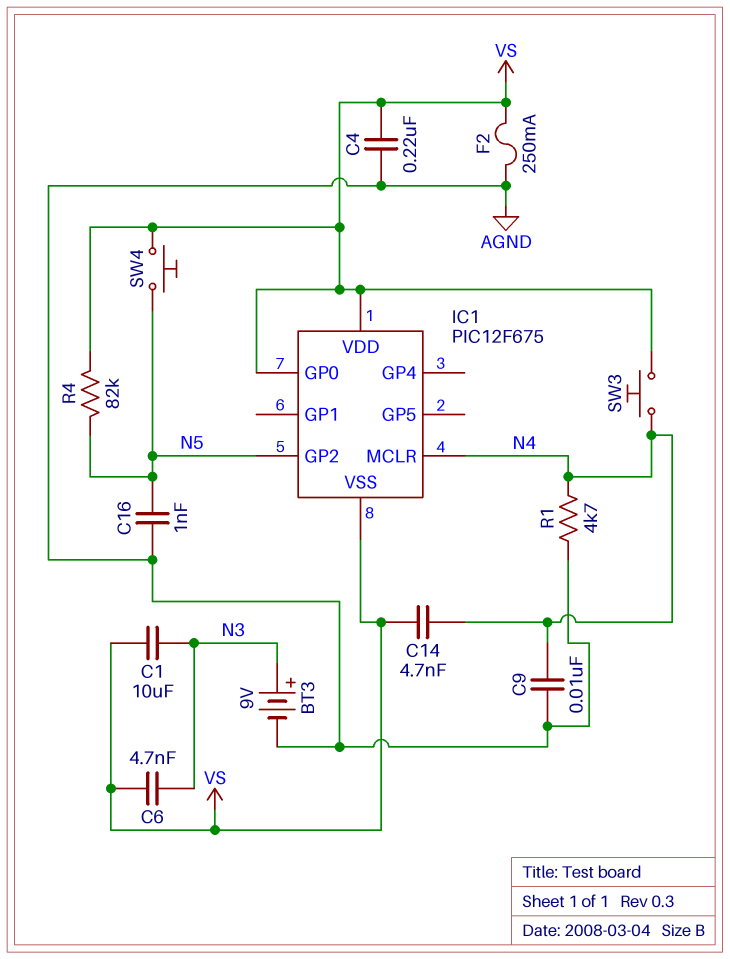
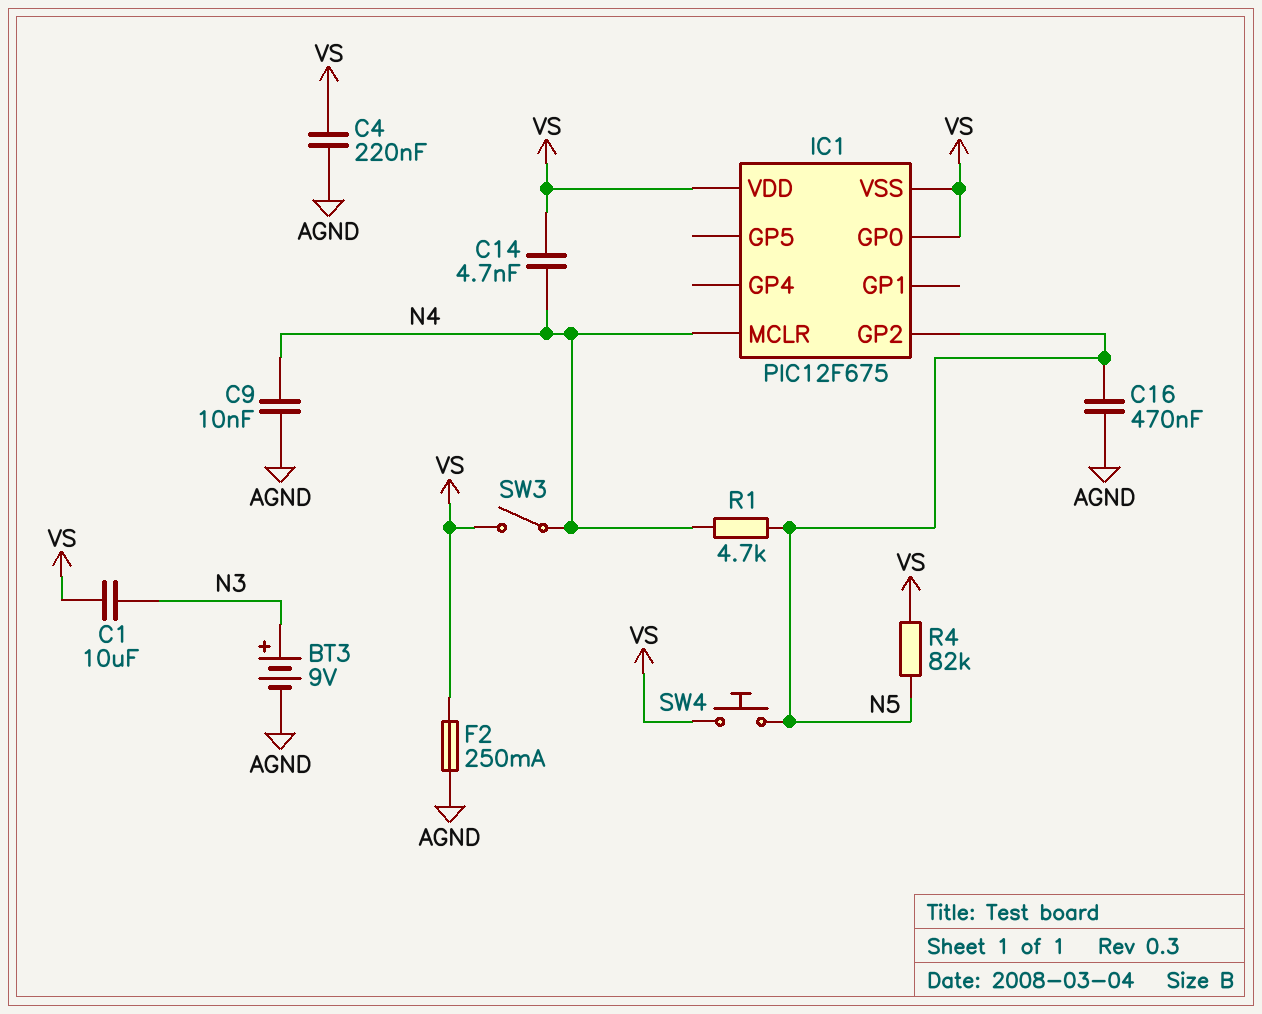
C6: 4.7nF (N3, VS) -> none
C16: 1nF (AGND, N5) -> 470nF (AGND, N5)
R1: 4.7k (AGND, N4) -> 4.7k (N4, N5)
SW3: button (N4, VS) -> switch (N4, VS)

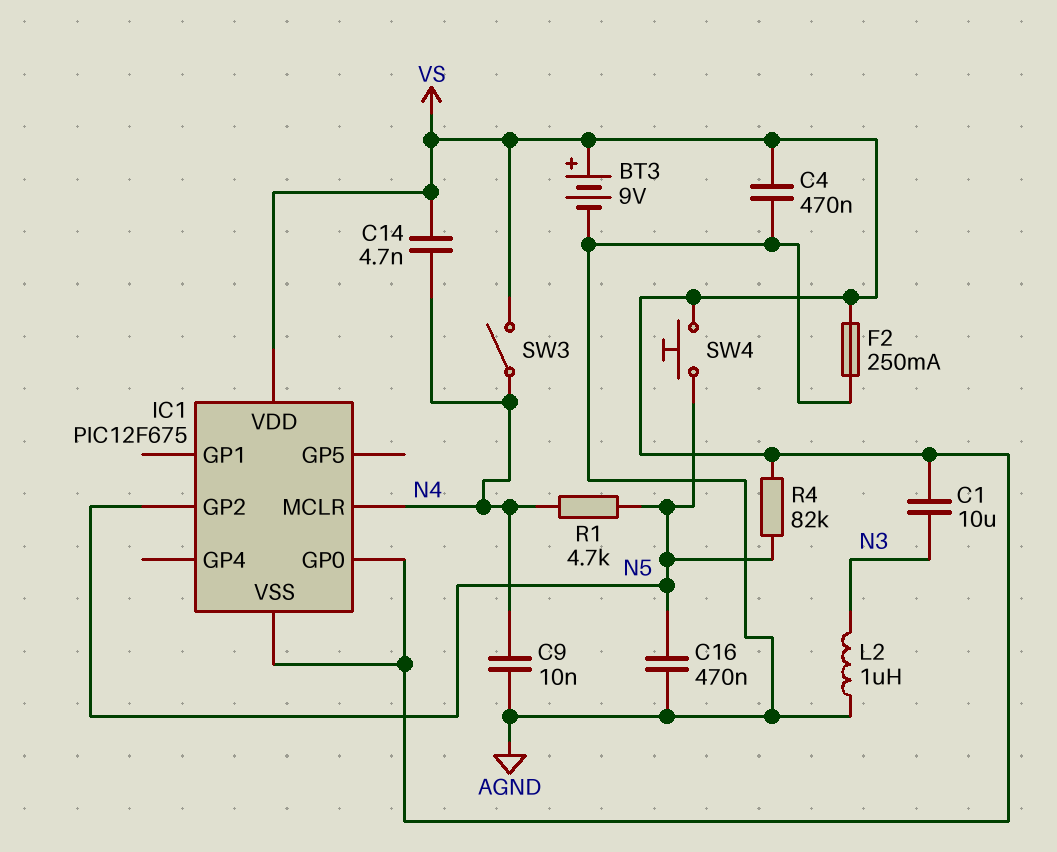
BT3: 9V (plus N3, minus AGND) -> 9V (plus VS, minus AGND)
C4: 220nF (AGND, VS) -> 470nF (AGND, VS)
L2: none -> 1uH (AGND, N3)

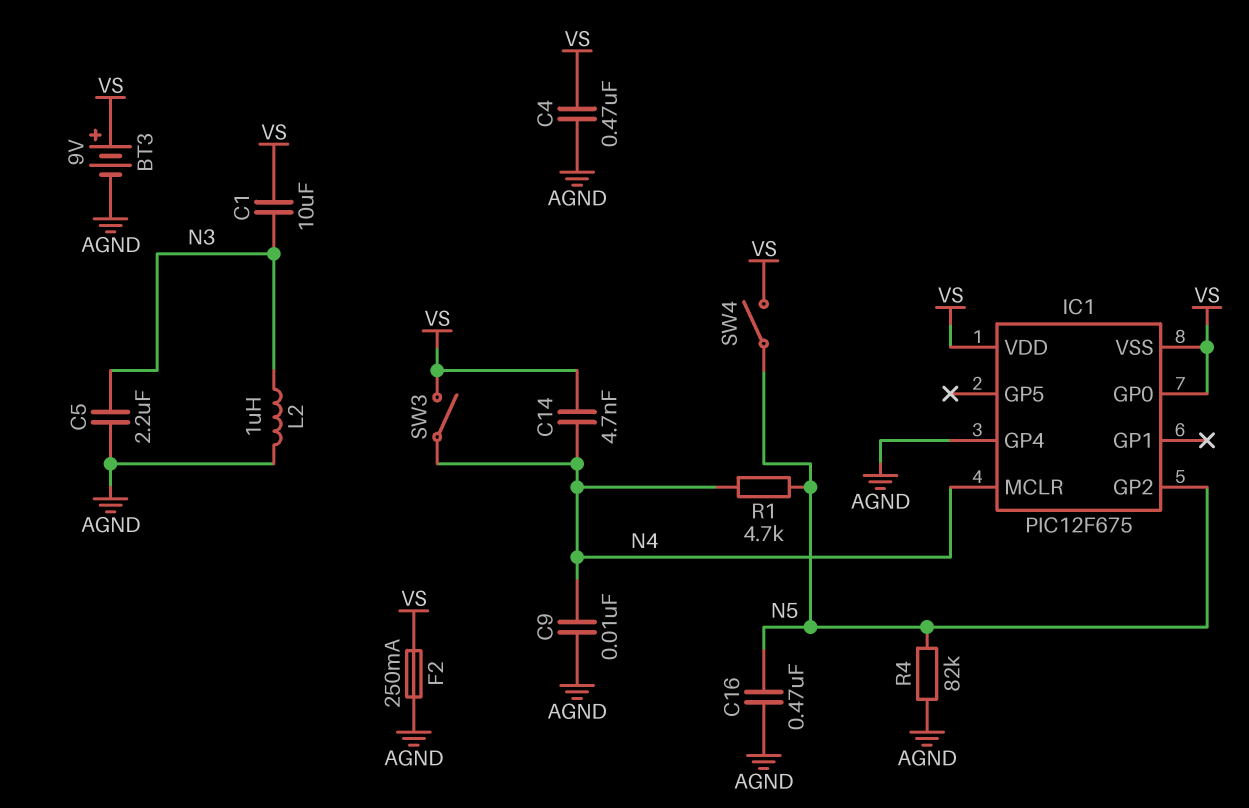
C5: none -> 2.2uF (AGND, N3)
IC1 pin GP4: none -> AGND
R4: 82k (N5, VS) -> 82k (AGND, N5)
SW4: button (N5, VS) -> switch (N5, VS)

